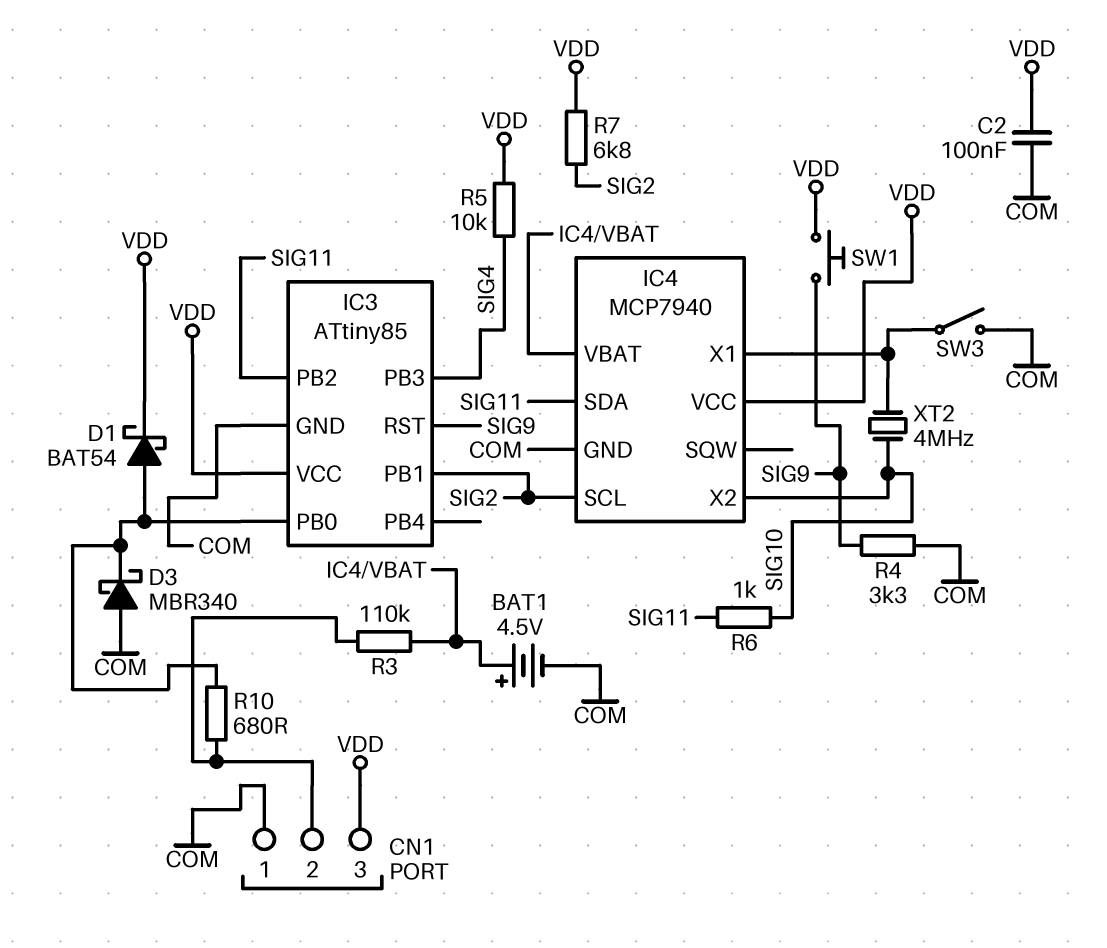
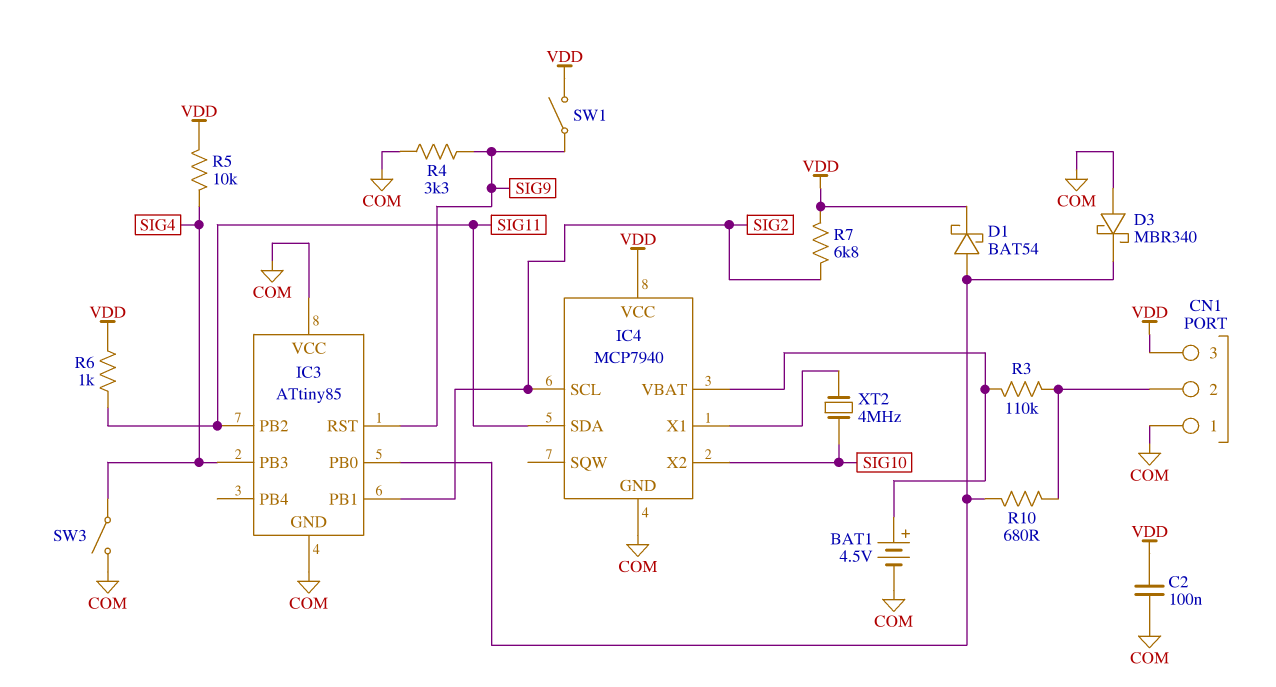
IC3 pin VCC: VDD -> COM
R6: 1k (SIG10, SIG11) -> 1k (SIG11, VDD)
SW1: button (SIG9, VDD) -> switch (SIG9, VDD)
SW3: switch (COM, IC4/X1) -> switch (COM, SIG4)

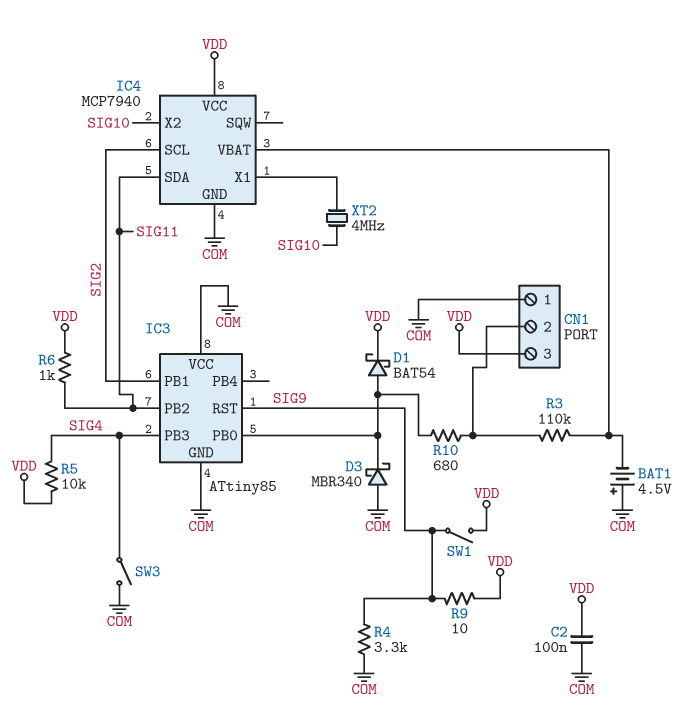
BAT1: 4.5V (plus IC4/VBAT, minus COM) -> 4.5V (plus COM, minus IC4/VBAT)
R7: 6.8k (SIG2, VDD) -> none
R9: none -> 10 (SIG9, VDD)

